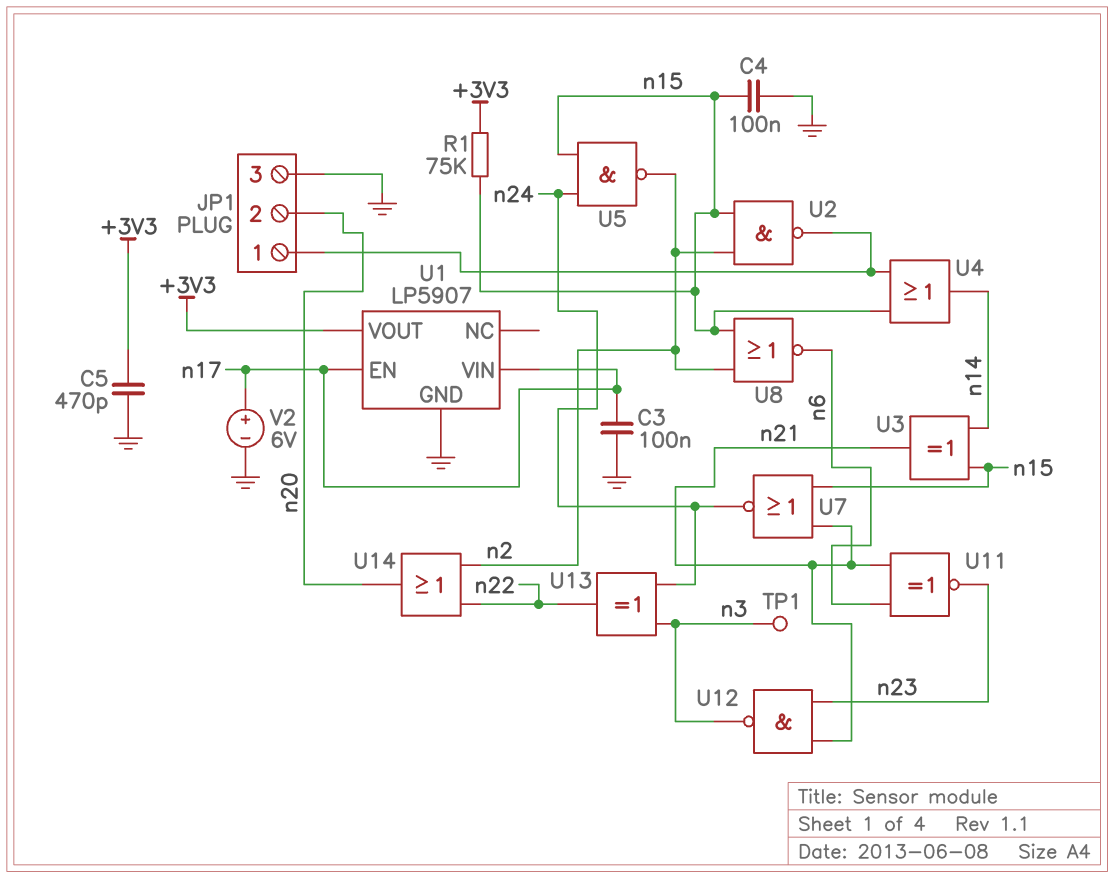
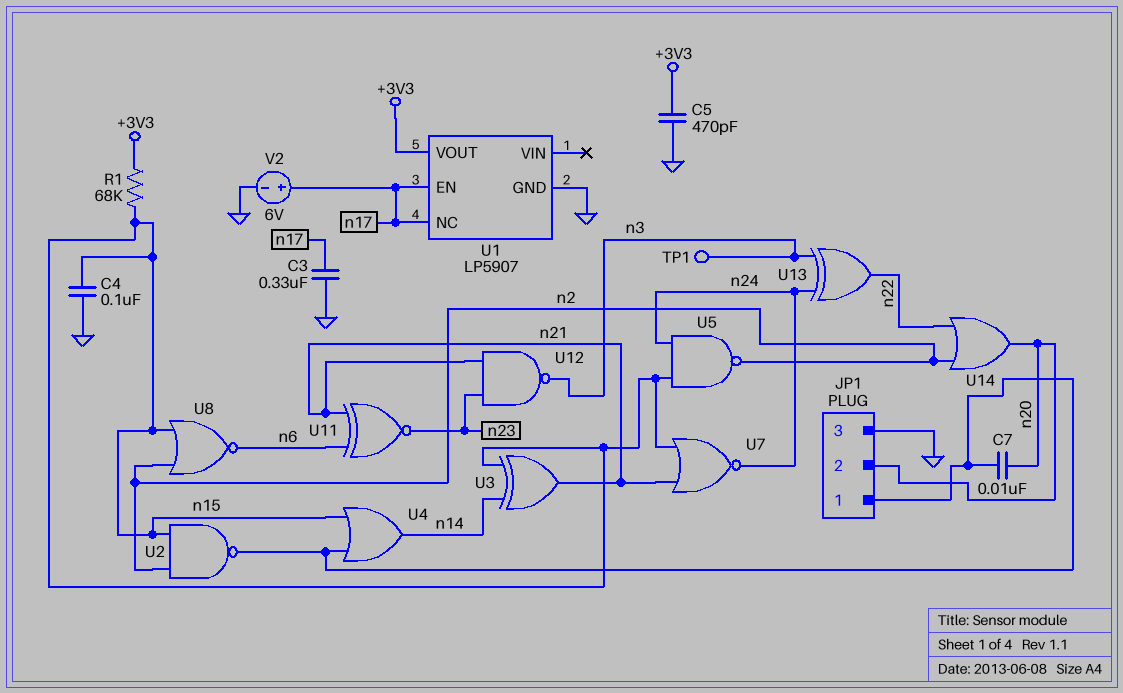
C3: 100nF (GND, n17) -> 330nF (GND, n17)
C7: none -> 10nF (JP1/1, n20)
R1: 75k (+3V3, n15) -> 68k (+3V3, n15)
U1 pin NC: none -> n17
U1 pin VIN: n17 -> none

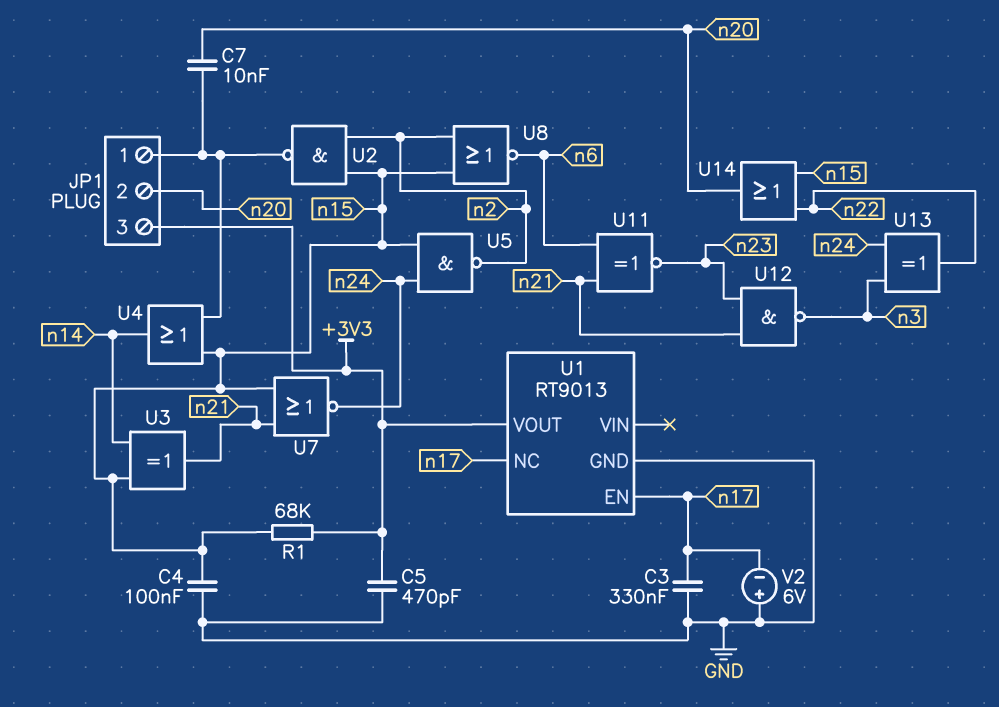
JP1 pin 3: GND -> +3V3
TP1: test point (n3) -> none
U1: LP5907 -> RT9013
U14: OR (in n2, in n22, out n20) -> OR (in n15, in n22, out n20)
V2: 6V (plus n17, minus GND) -> 6V (plus GND, minus n17)

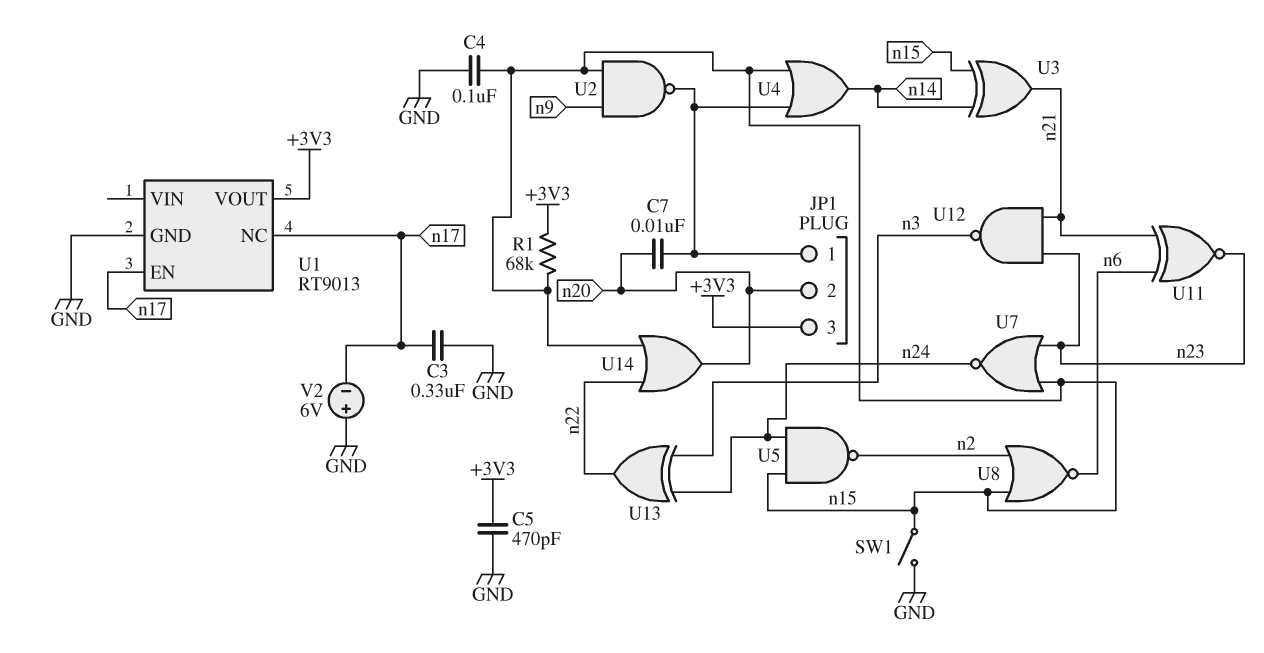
SW1: none -> switch (GND, n15)
U2: NAND (in n2, in n15, out JP1/1) -> NAND (in n9, in n15, out JP1/1)
U7: NOR (in n15, in n21, out n24) -> NOR (in n15, in n23, out n24)

